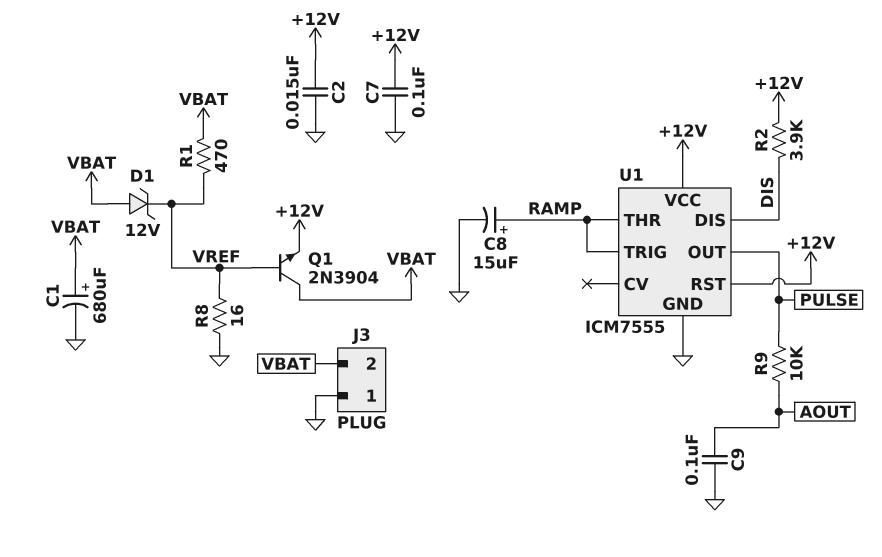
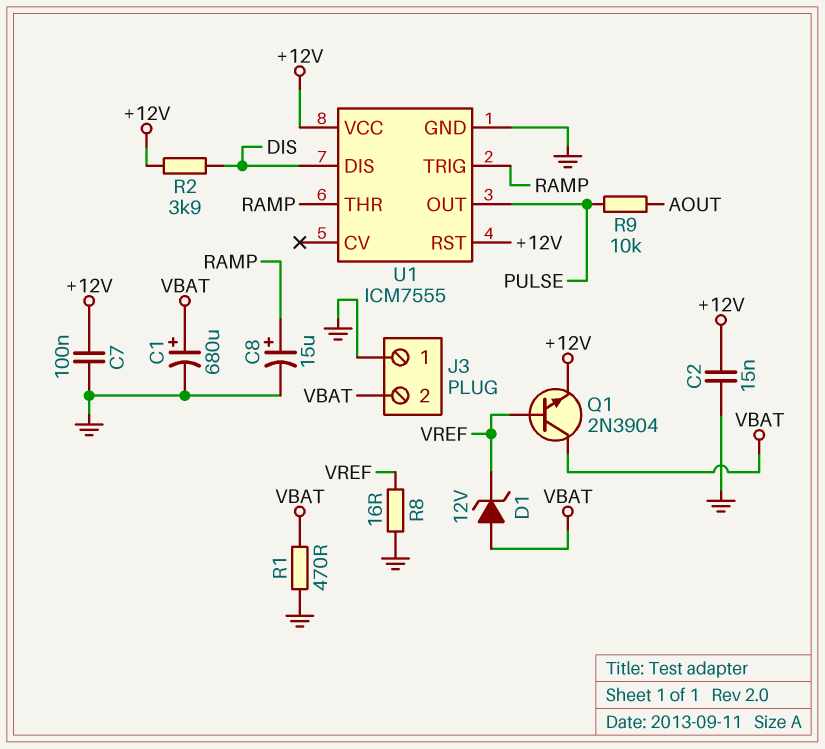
C9: 100nF (AOUT, GND) -> none
R1: 470 (VBAT, VREF) -> 470 (GND, VBAT)

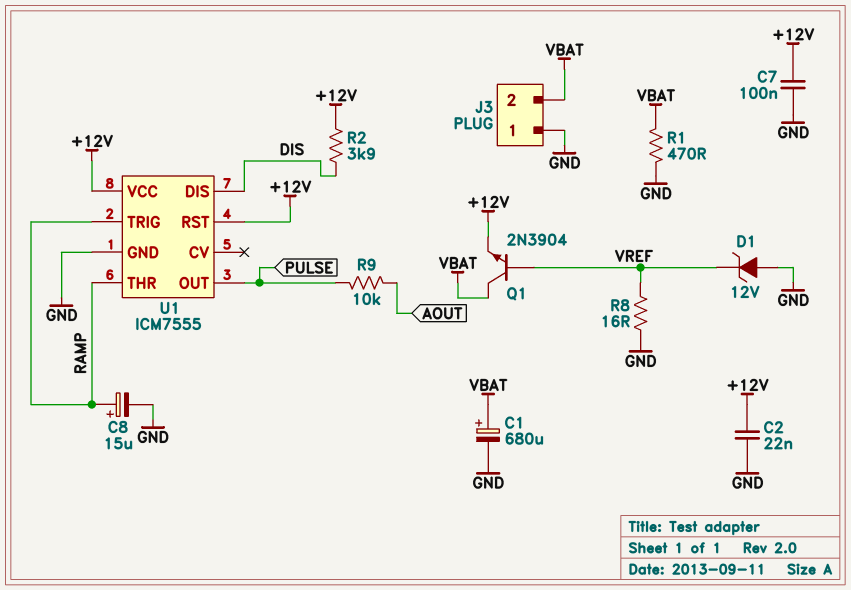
C2: 15nF (+12V, GND) -> 22nF (+12V, GND)
D1: zener 12V (A VBAT, K VREF) -> zener 12V (A GND, K VREF)

